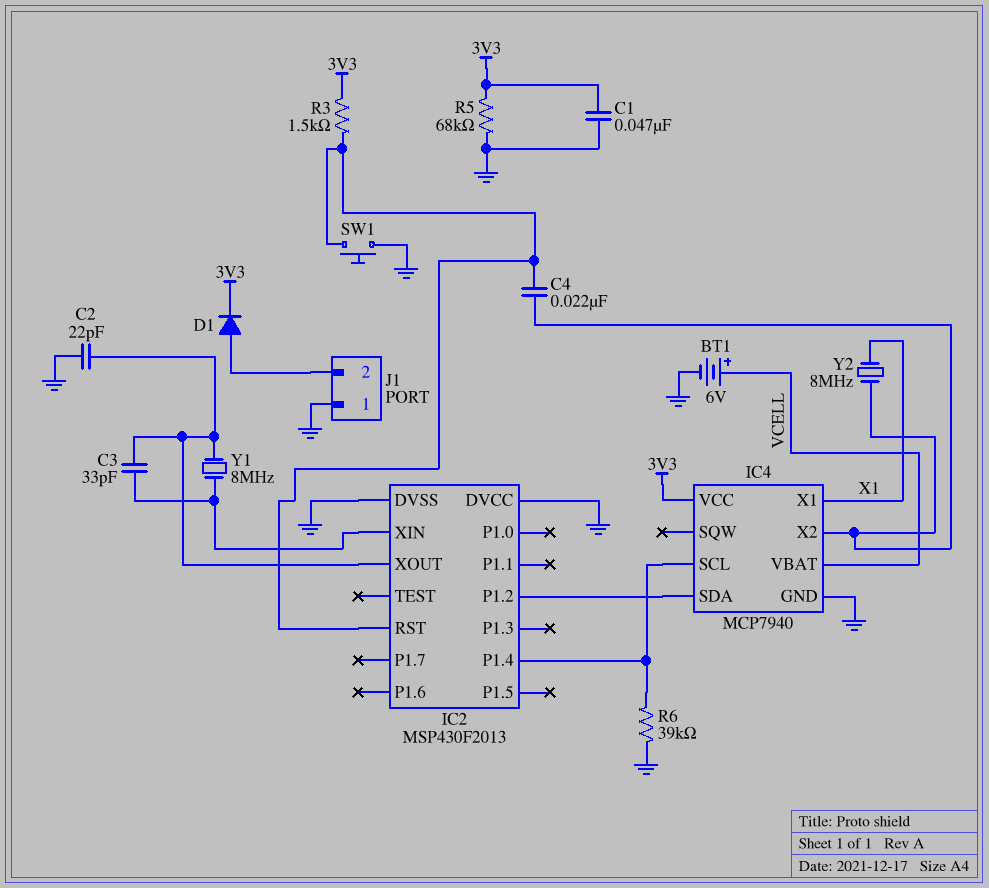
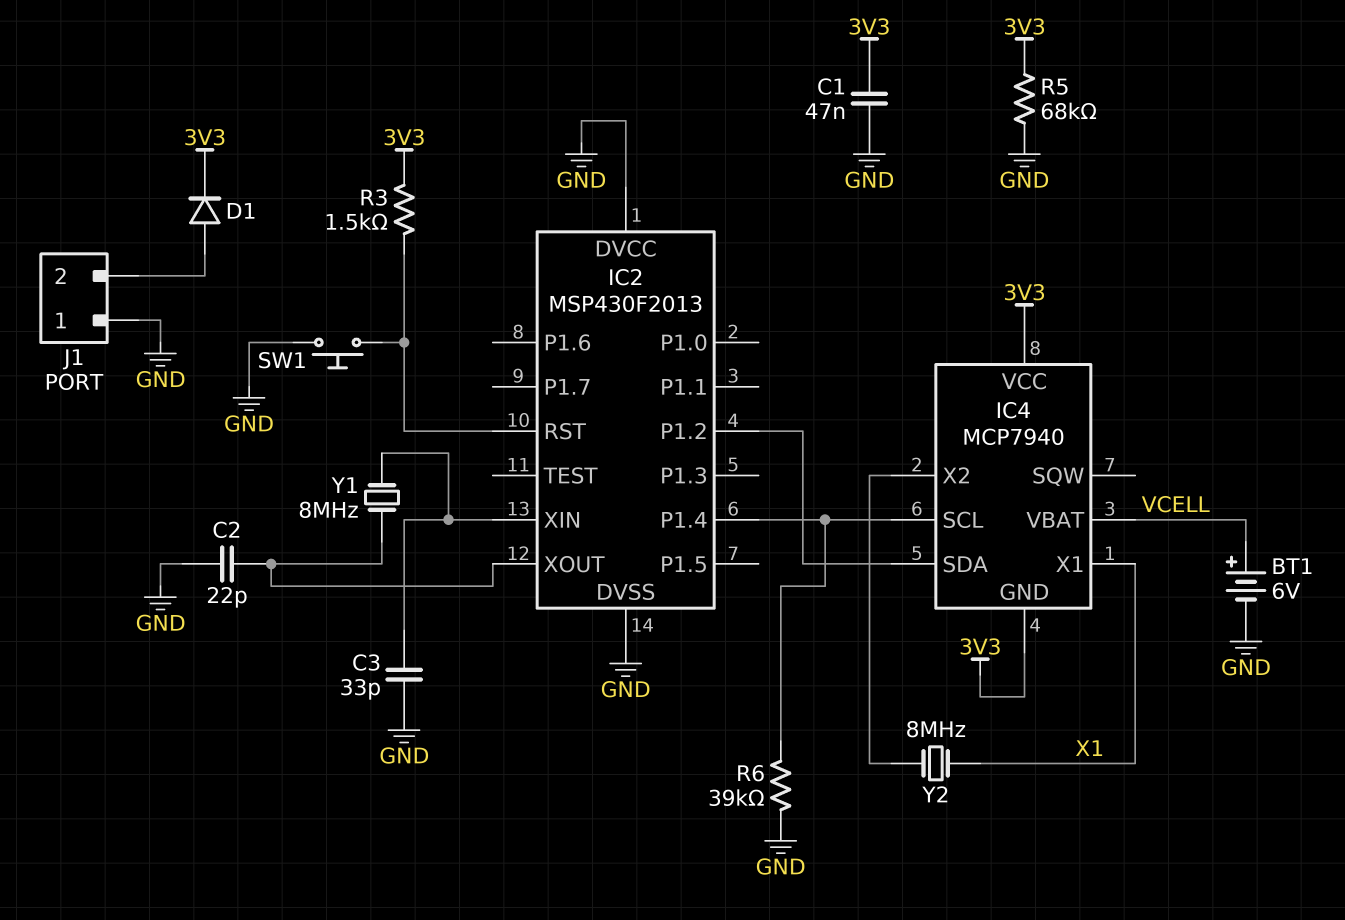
C3: 33pF (IC2/XIN, IC2/XOUT) -> 33pF (GND, IC2/XIN)
C4: 22nF (IC2/RST, IC4/X2) -> none
IC4 pin GND: GND -> 3V3

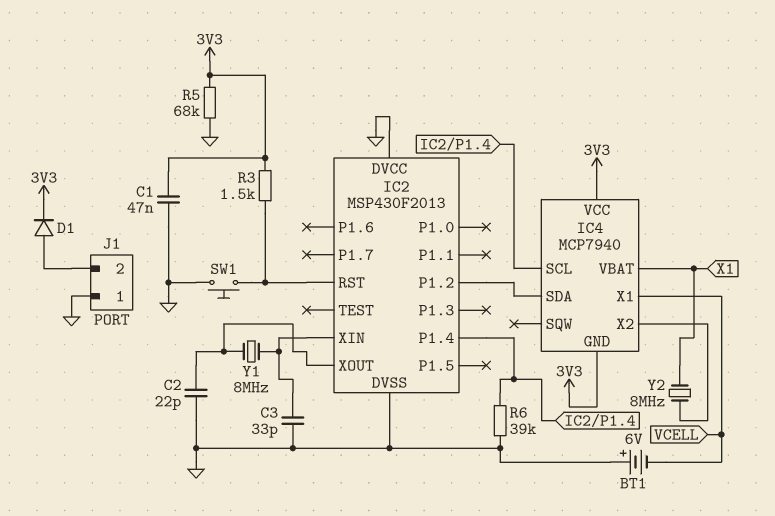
BT1: 6V (plus VCELL, minus GND) -> 6V (plus GND, minus VCELL)
IC4 pin VBAT: VCELL -> X1
IC4 pin X1: X1 -> VCELL

